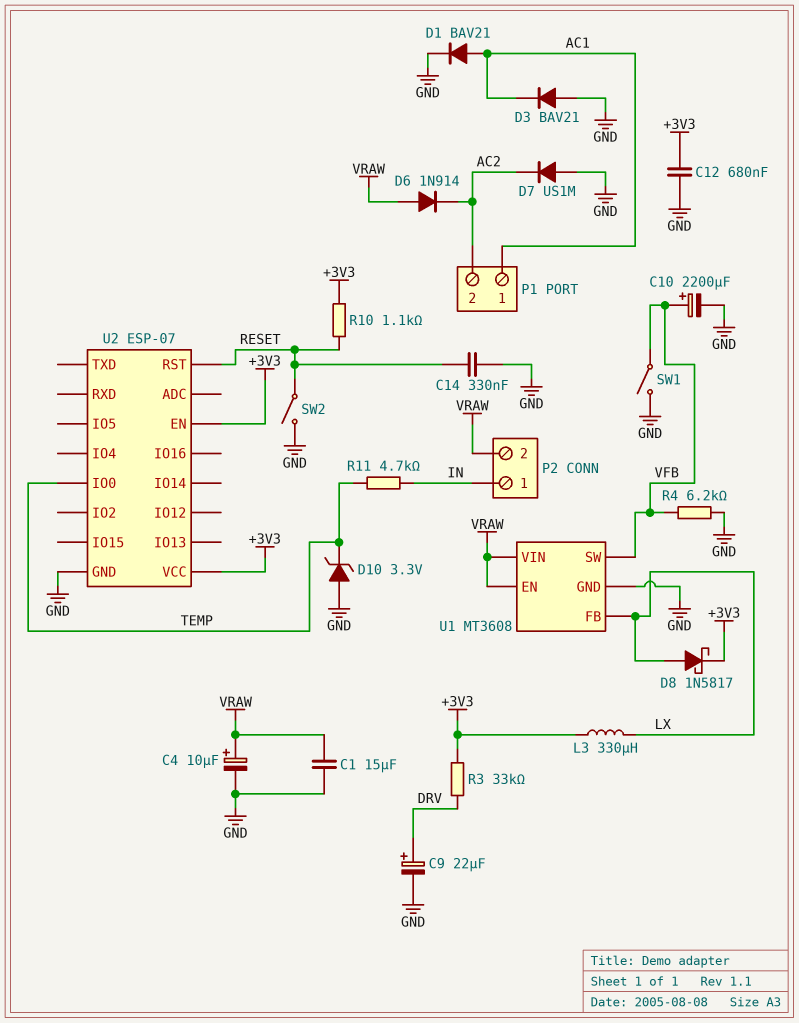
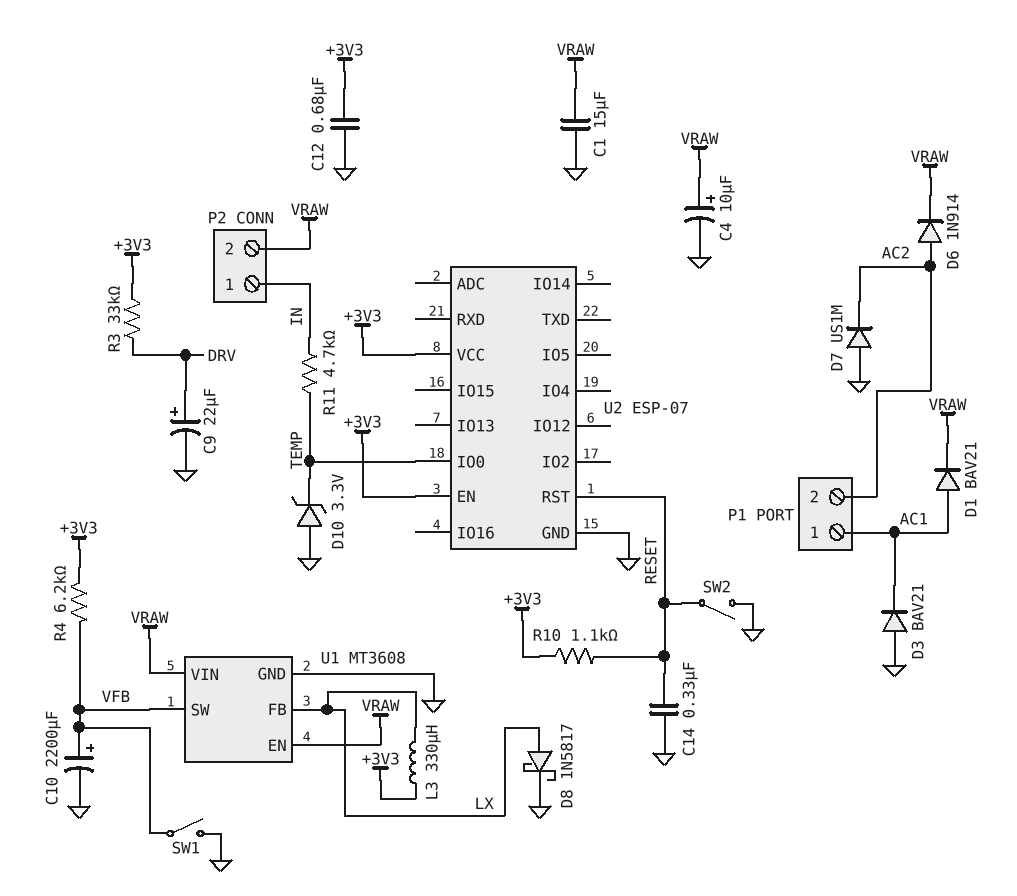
D1: diode BAV21 (A AC1, K GND) -> diode BAV21 (A AC1, K VRAW)
D6: diode 1N914 (A VRAW, K AC2) -> diode 1N914 (A AC2, K VRAW)
D8: schottky 1N5817 (A LX, K +3V3) -> schottky 1N5817 (A LX, K GND)
R4: 6.2k (GND, VFB) -> 6.2k (+3V3, VFB)

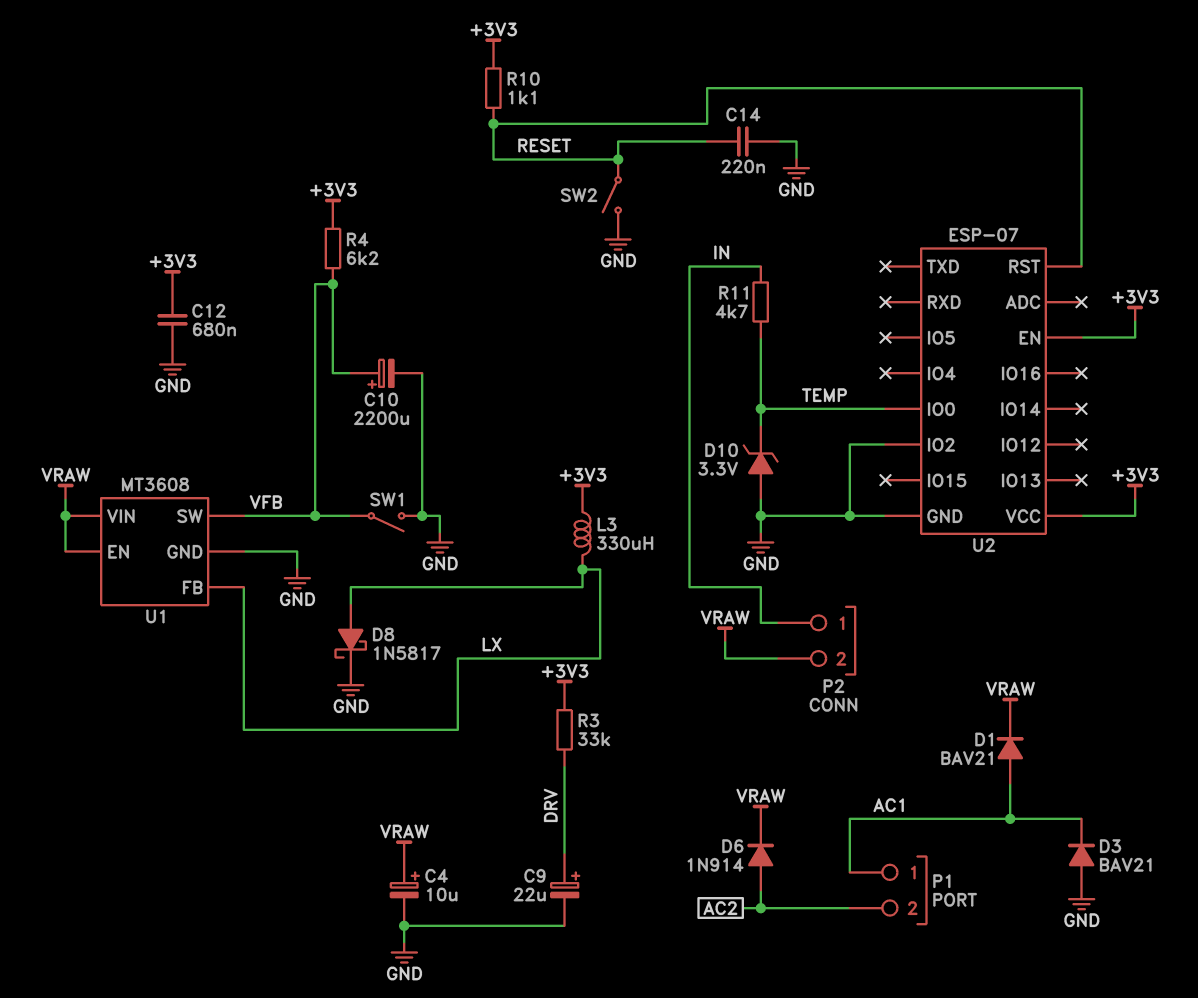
C1: 15uF (GND, VRAW) -> none
C14: 330nF (GND, RESET) -> 220nF (GND, RESET)
D7: diode US1M (A GND, K AC2) -> none
U2 pin IO2: none -> GND

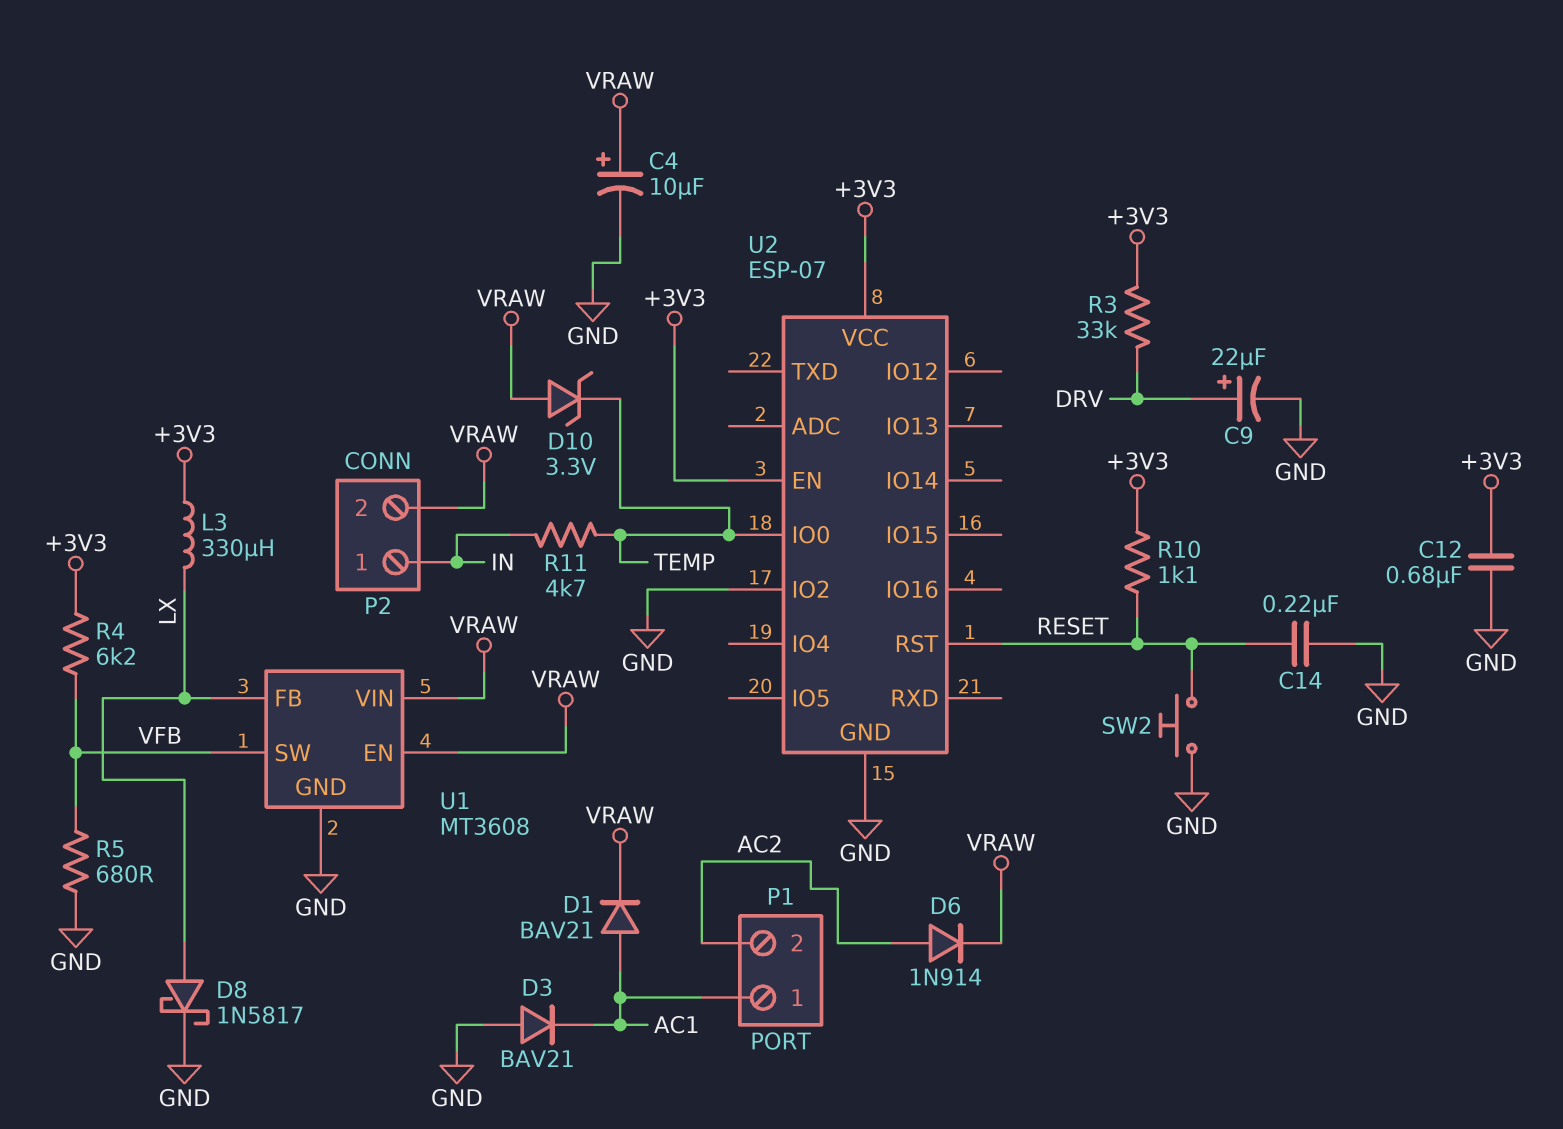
C10: 2200uF (plus VFB, minus GND) -> none
D10: zener 3.3V (A GND, K TEMP) -> zener 3.3V (A VRAW, K TEMP)
R5: none -> 680 (GND, VFB)
SW1: switch (GND, VFB) -> none
SW2: switch (GND, RESET) -> button (GND, RESET)

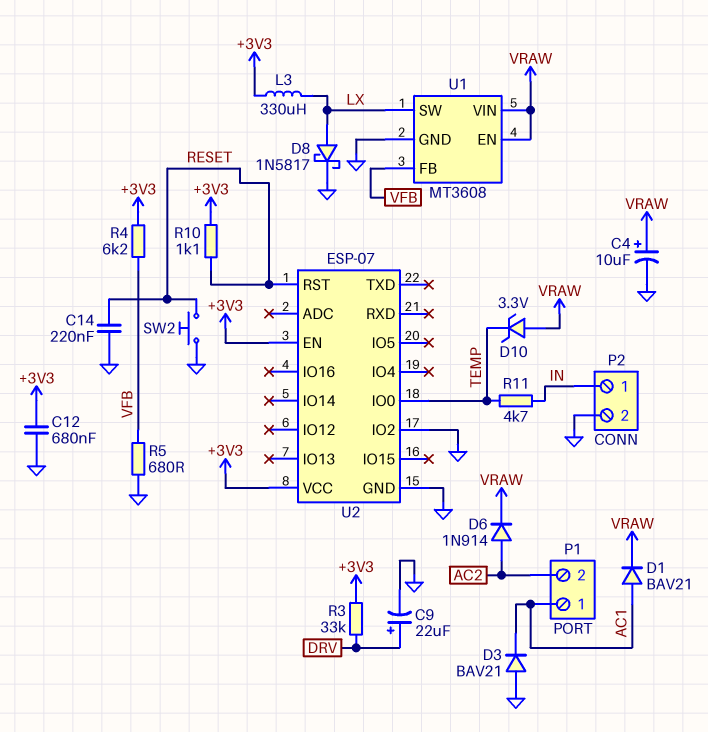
P2 pin 2: VRAW -> GND
U1 pin FB: LX -> VFB
U1 pin SW: VFB -> LX

